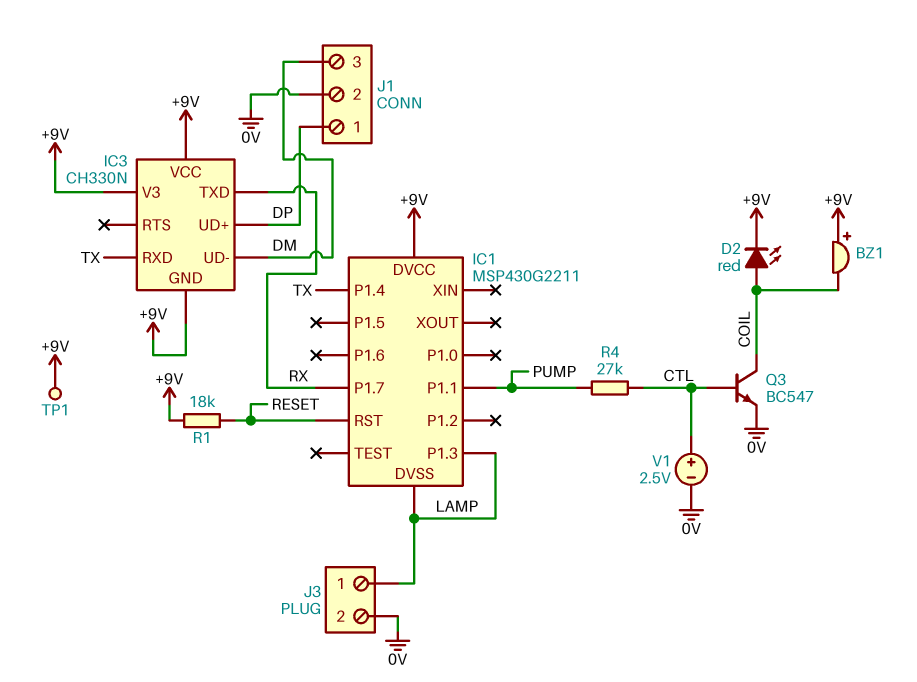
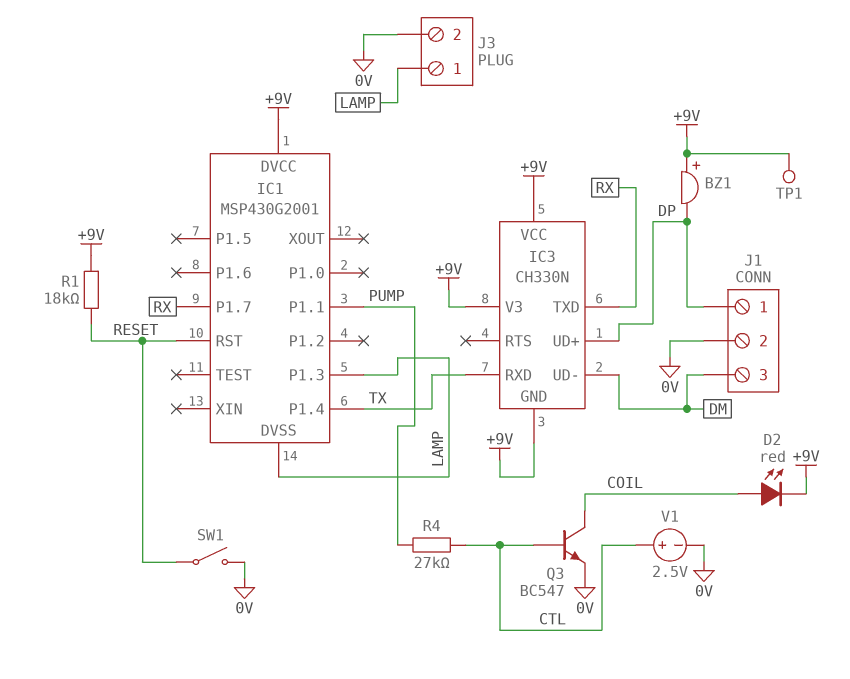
BZ1: buzzer (plus +9V, minus COIL) -> buzzer (plus +9V, minus DP)
IC1: MSP430G2211 -> MSP430G2001
SW1: none -> switch (0V, RESET)

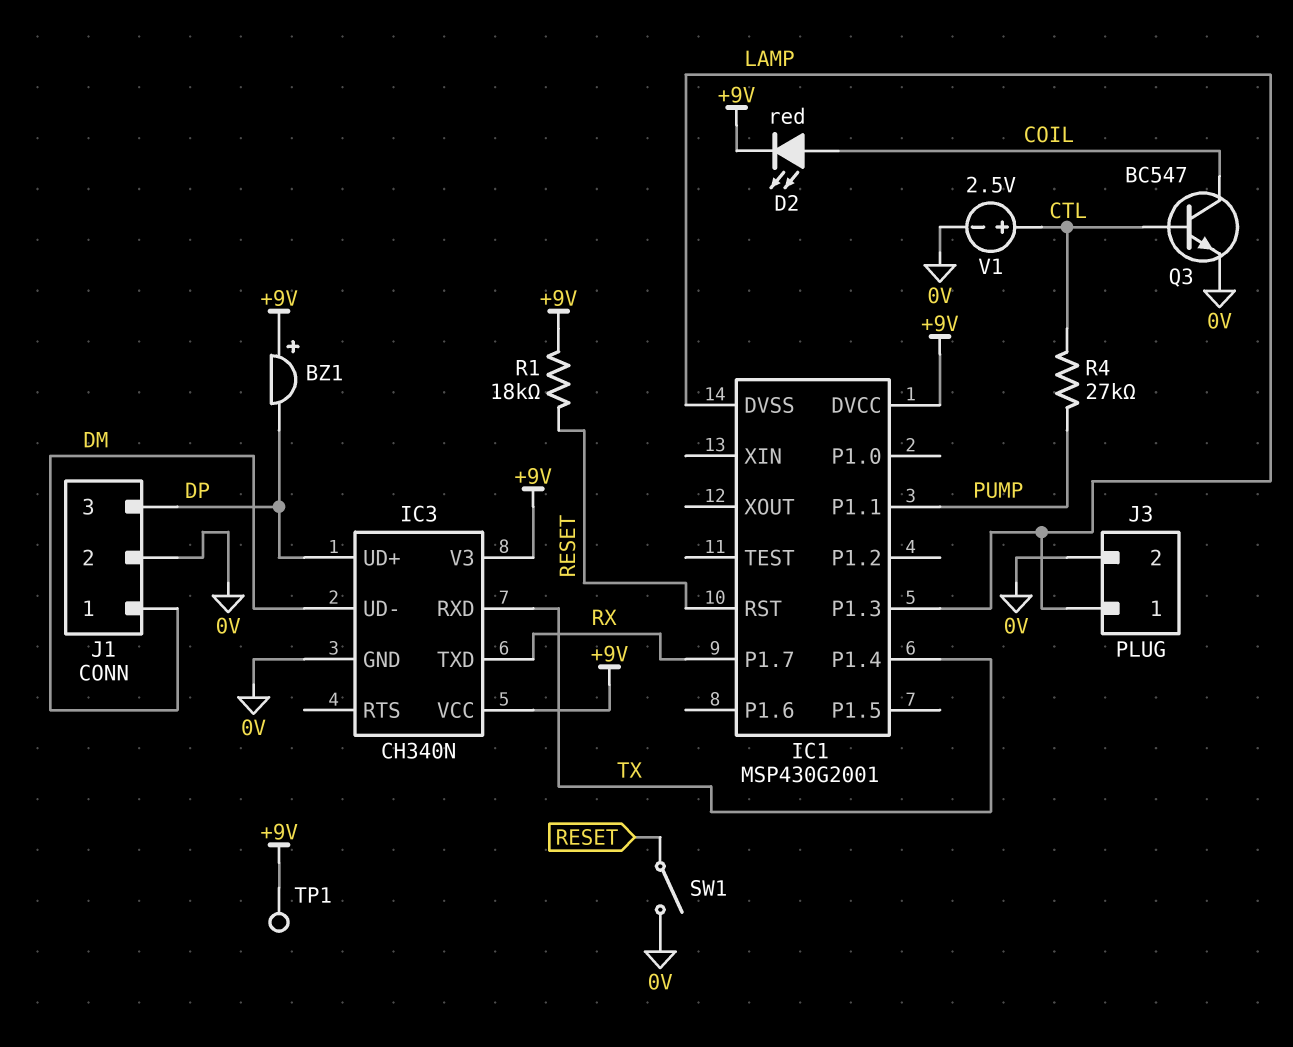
IC3: CH330N -> CH340N
IC3 pin GND: +9V -> 0V
J1 pin 1: DP -> DM
J1 pin 3: DM -> DP

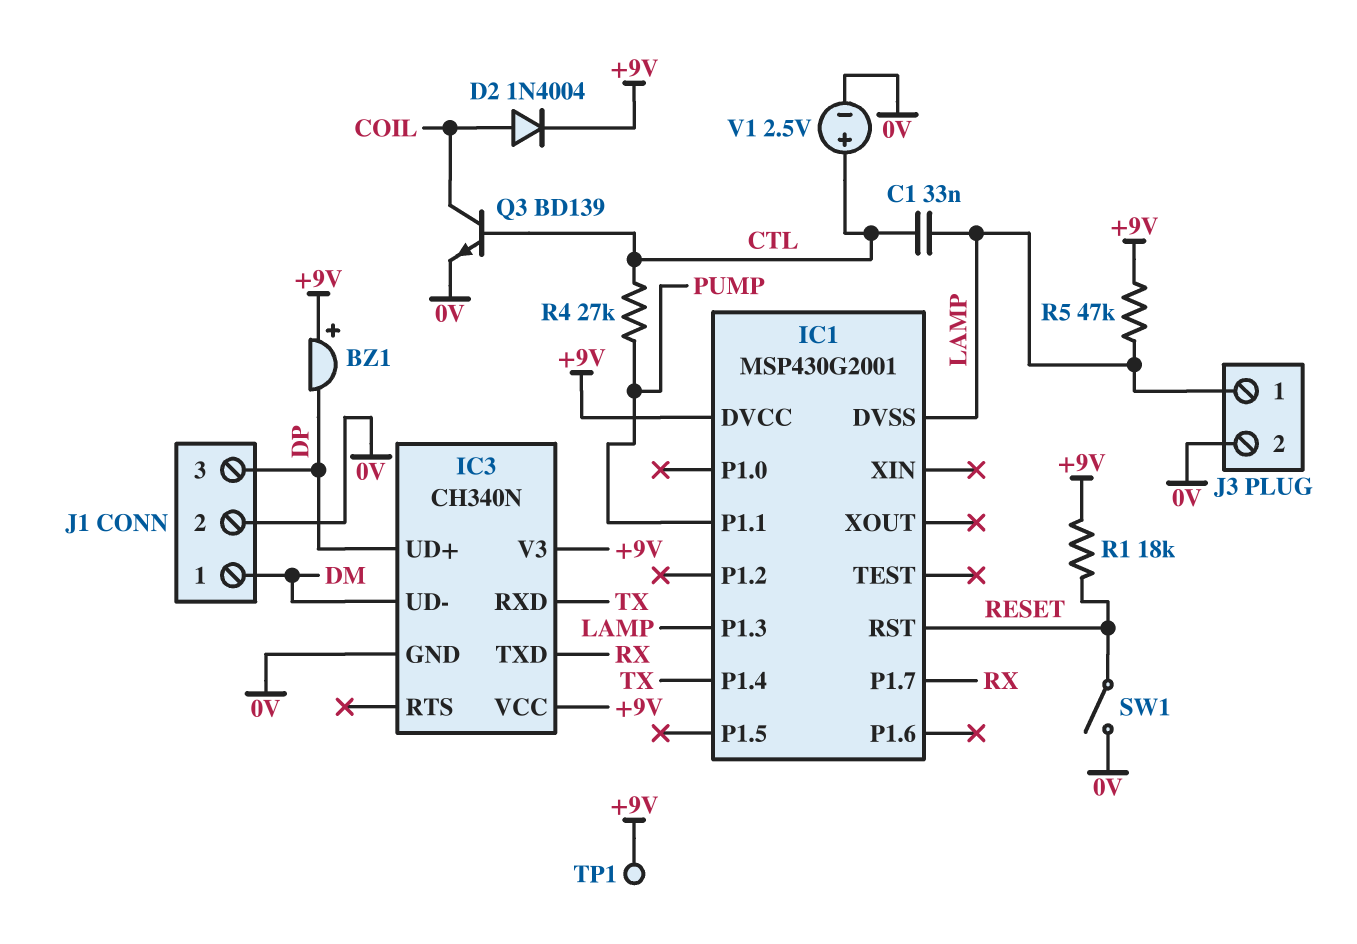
C1: none -> 33nF (CTL, LAMP)
D2: LED red (A COIL, K +9V) -> diode 1N4004 (A COIL, K +9V)
Q3: NPN BC547 (B CTL, C COIL, E 0V) -> NPN BD139 (B CTL, C COIL, E 0V)
R5: none -> 47k (+9V, LAMP)

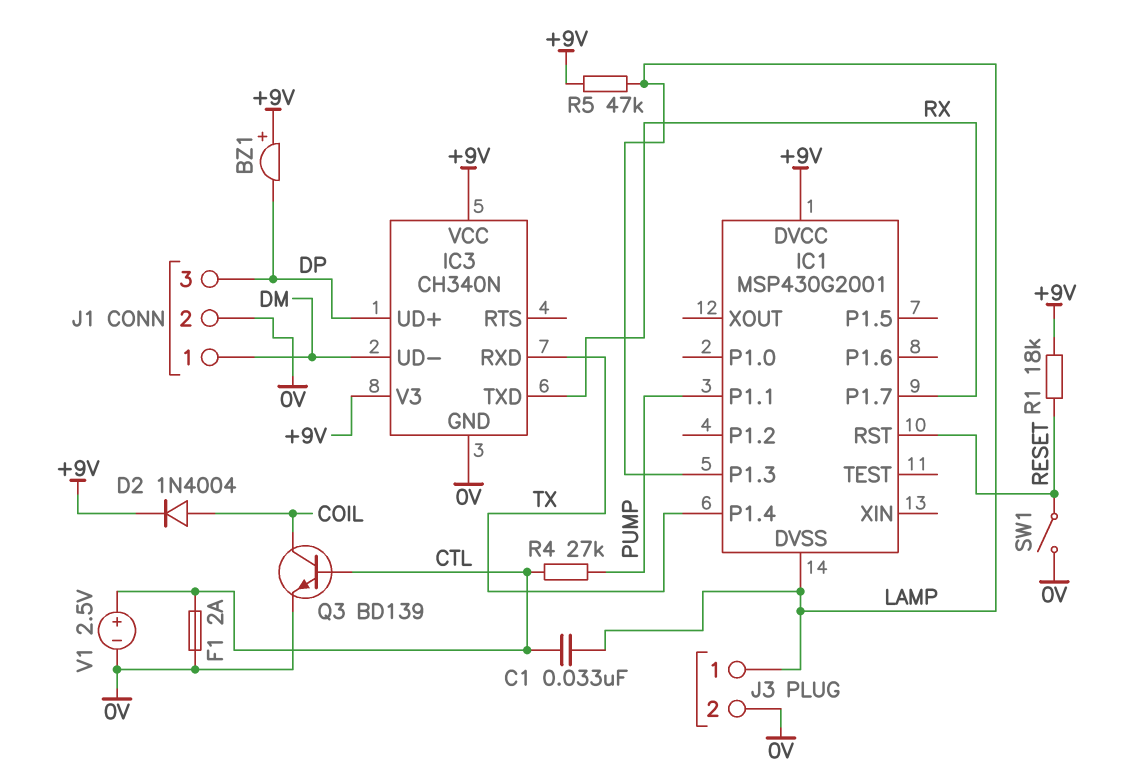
F1: none -> 2A (0V, CTL)
TP1: test point (+9V) -> none

